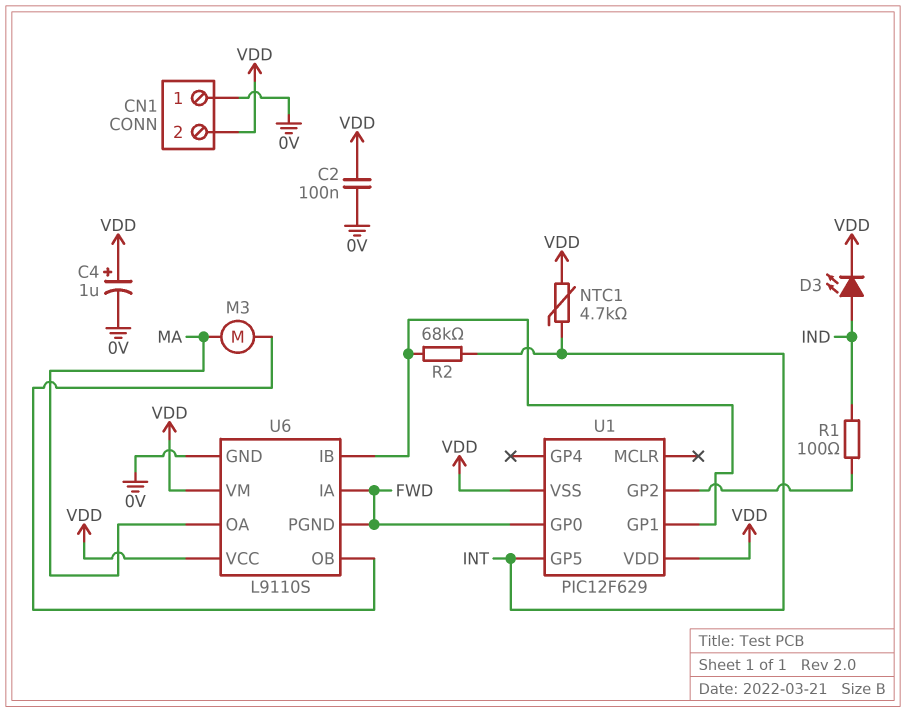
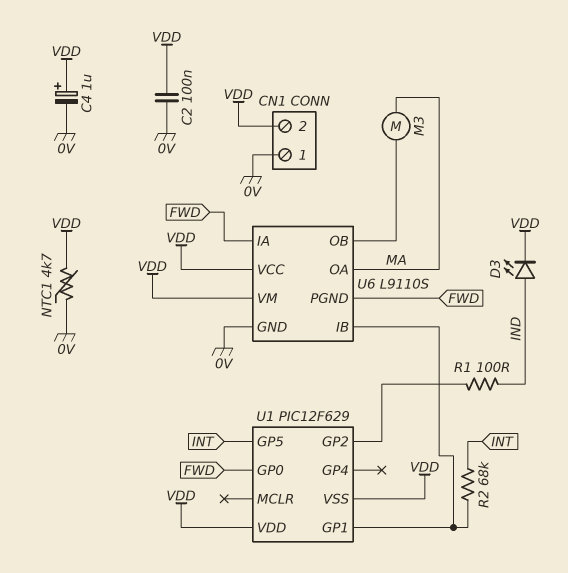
NTC1: 4.7k (INT, VDD) -> 4.7k (0V, VDD)

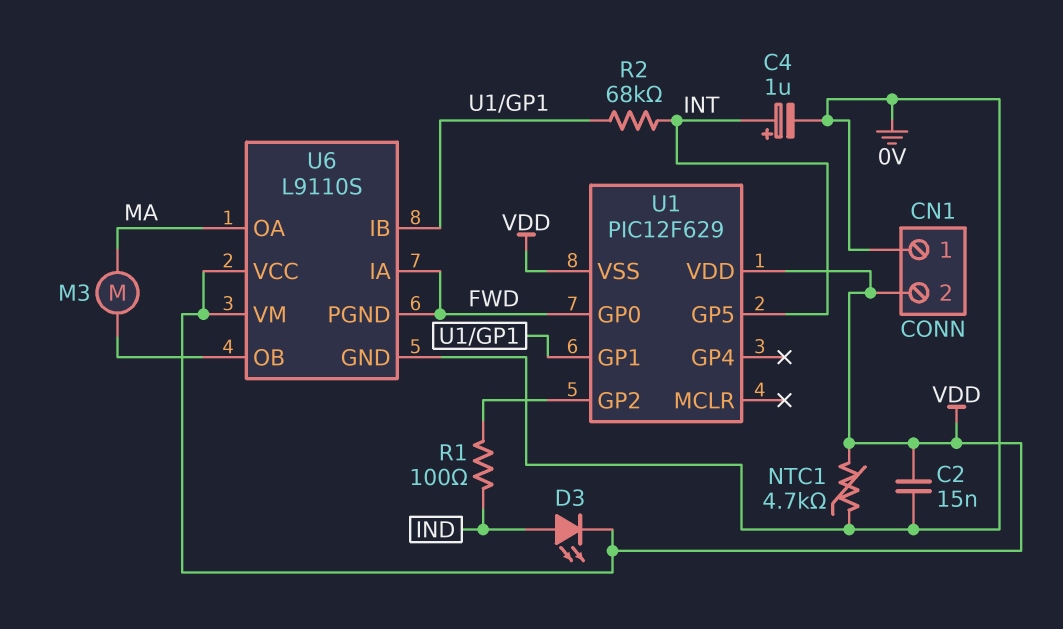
C2: 100nF (0V, VDD) -> 15nF (0V, VDD)
C4: 1uF (plus VDD, minus 0V) -> 1uF (plus INT, minus 0V)

